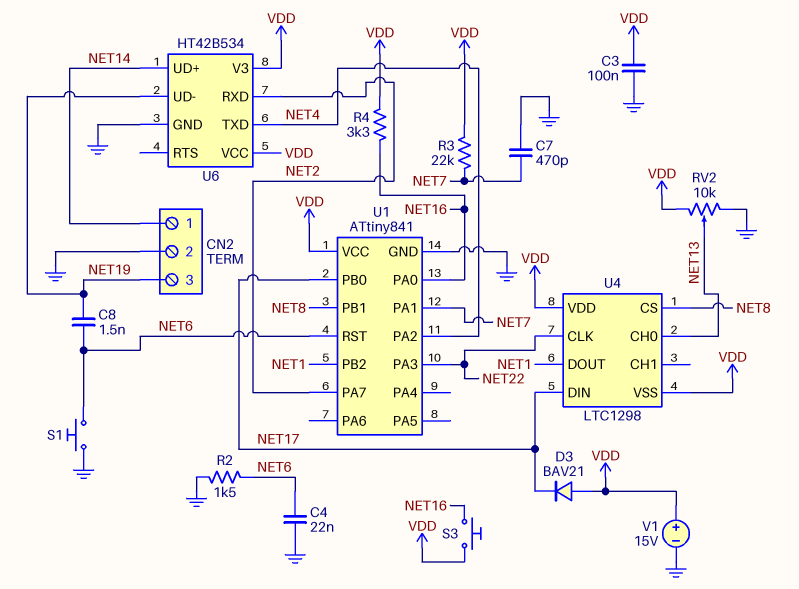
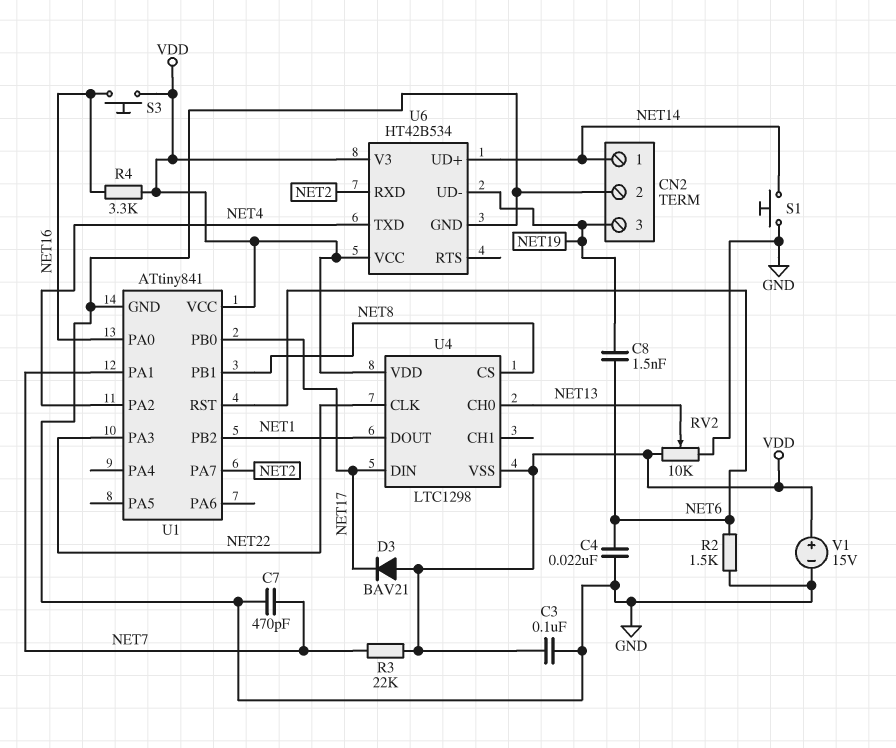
S1: button (GND, NET6) -> button (GND, NET14)

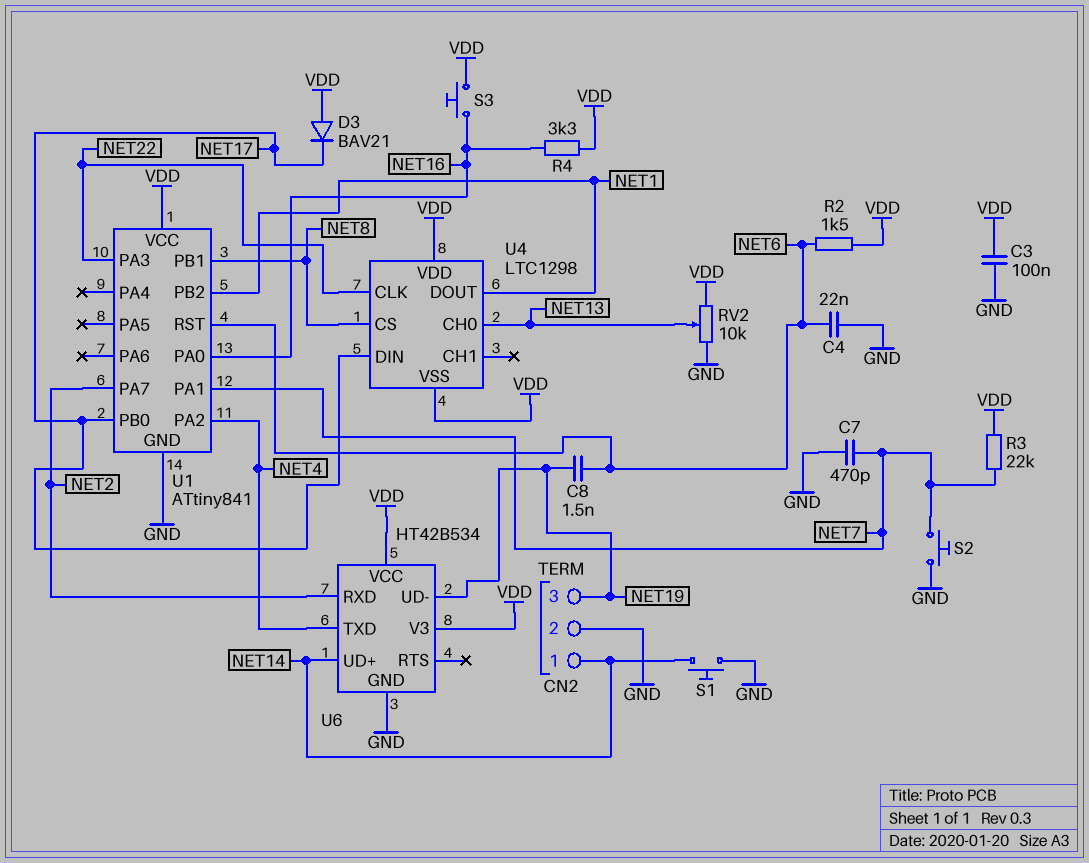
R2: 1.5k (GND, NET6) -> 1.5k (NET6, VDD)
S2: none -> button (GND, NET7)
V1: 15V (plus VDD, minus GND) -> none

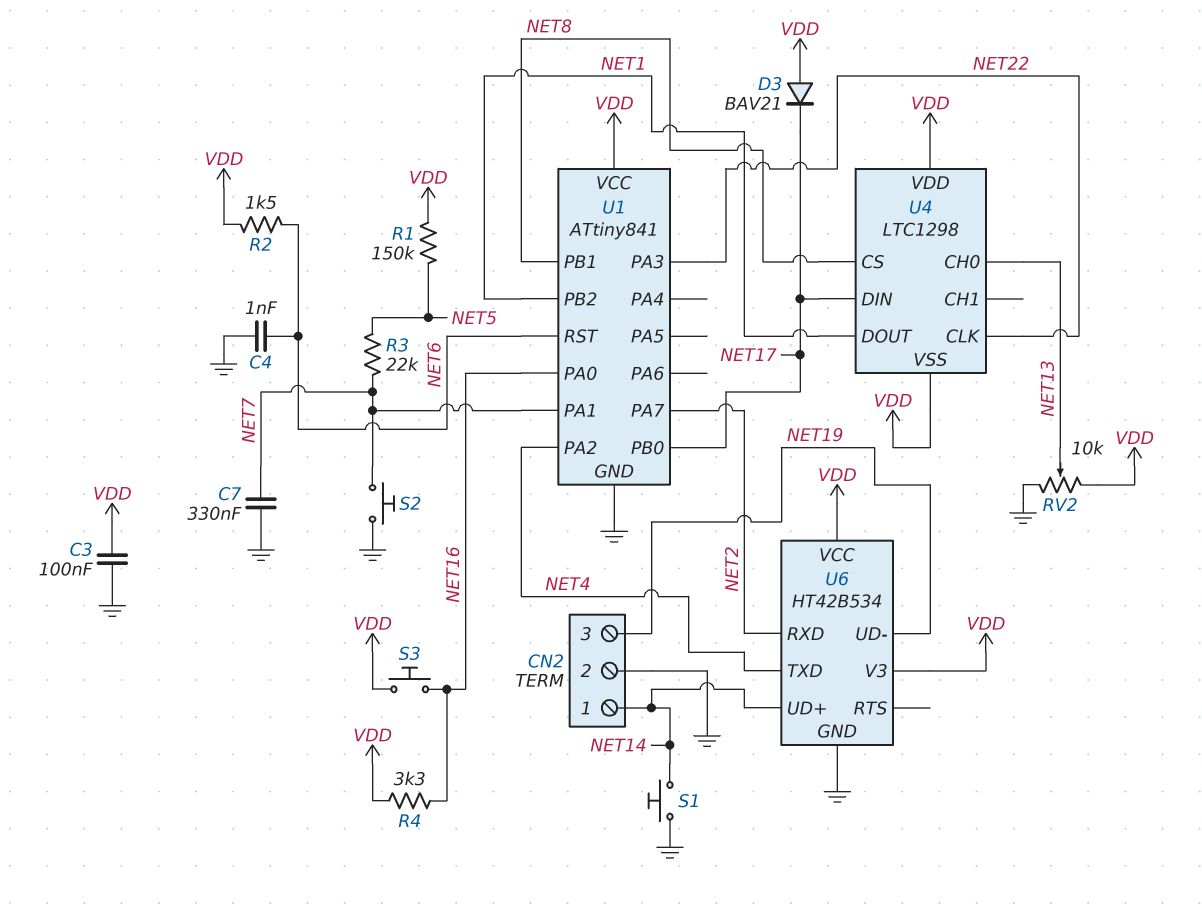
C4: 22nF (GND, NET6) -> 1nF (GND, NET6)
C7: 470pF (GND, NET7) -> 330nF (GND, NET7)
C8: 1.5nF (NET6, NET19) -> none
R1: none -> 150k (NET5, VDD)
R3: 22k (NET7, VDD) -> 22k (NET5, NET7)

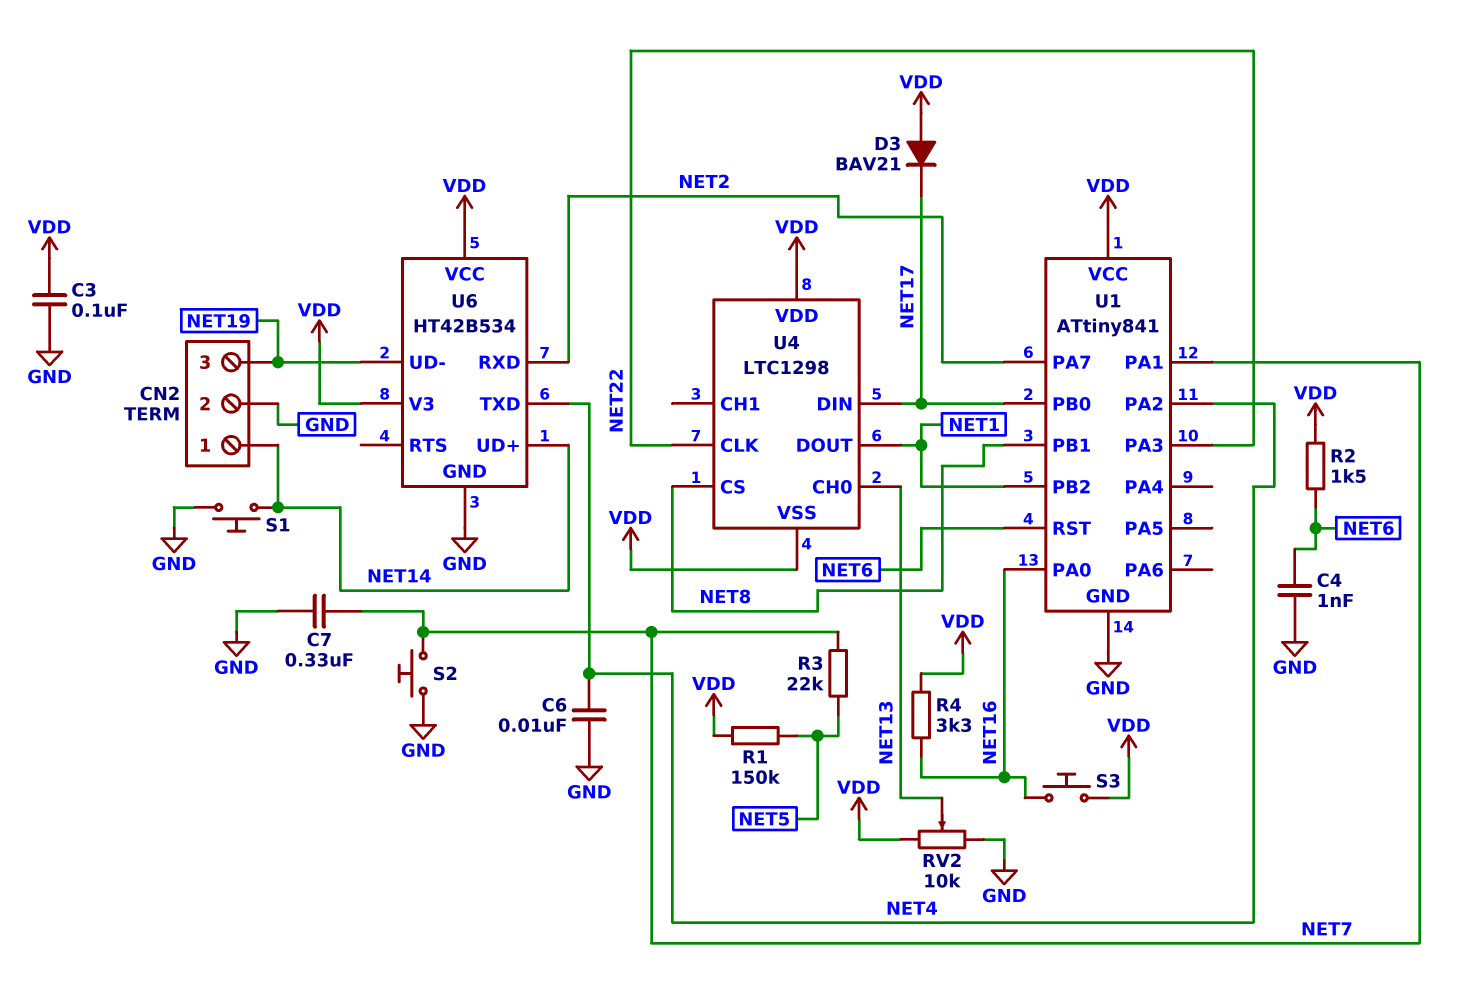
C6: none -> 10nF (GND, NET4)

